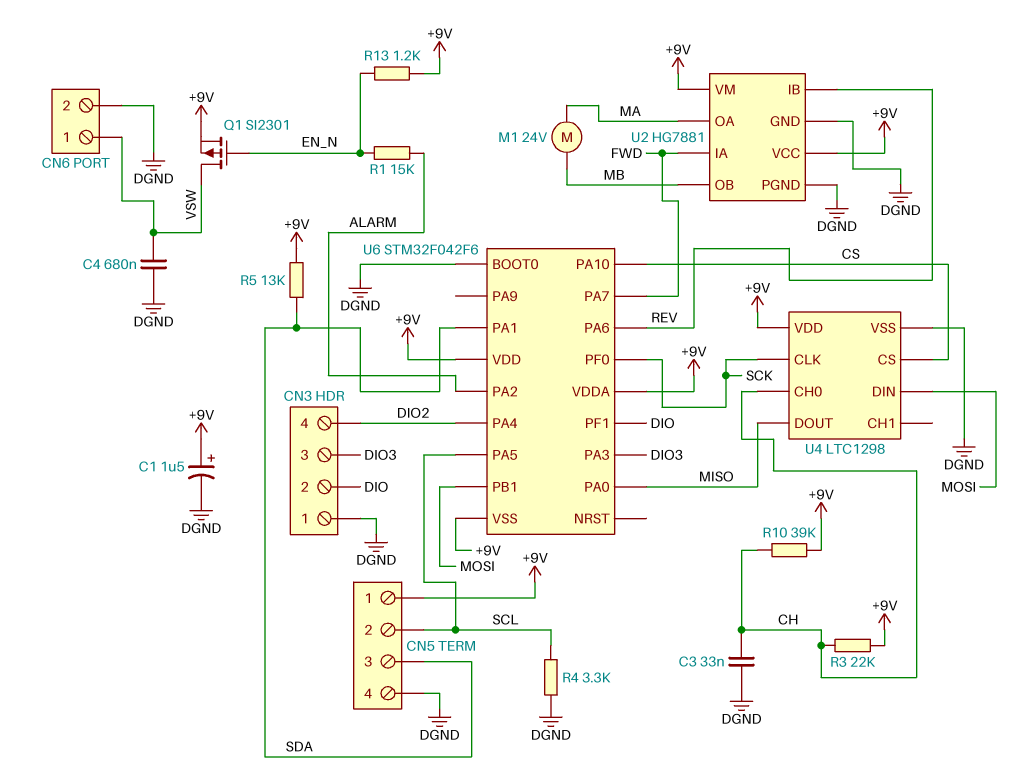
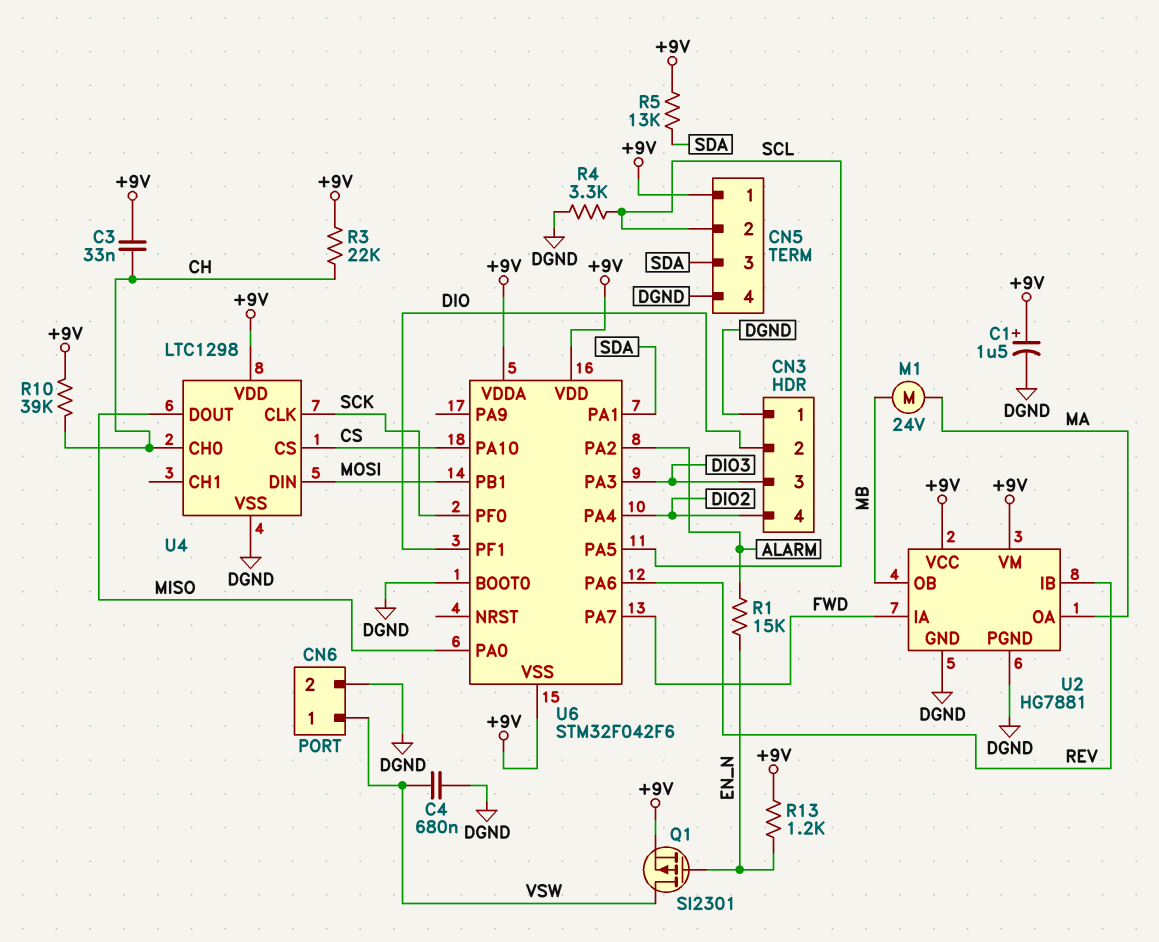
C3: 33nF (CH, DGND) -> 33nF (+9V, CH)

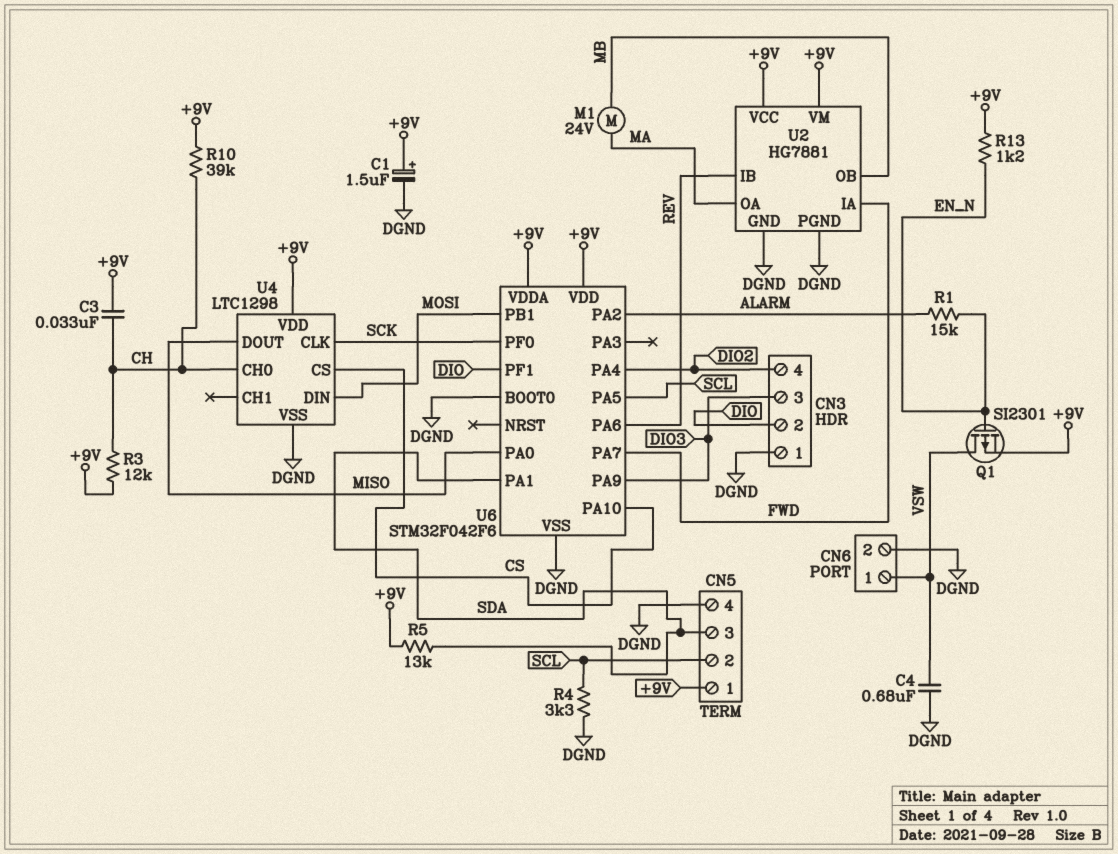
R3: 22k (+9V, CH) -> 12k (+9V, CH)
U6 pin PA3: DIO3 -> none
U6 pin PA9: none -> DIO3
U6 pin VSS: +9V -> DGND

